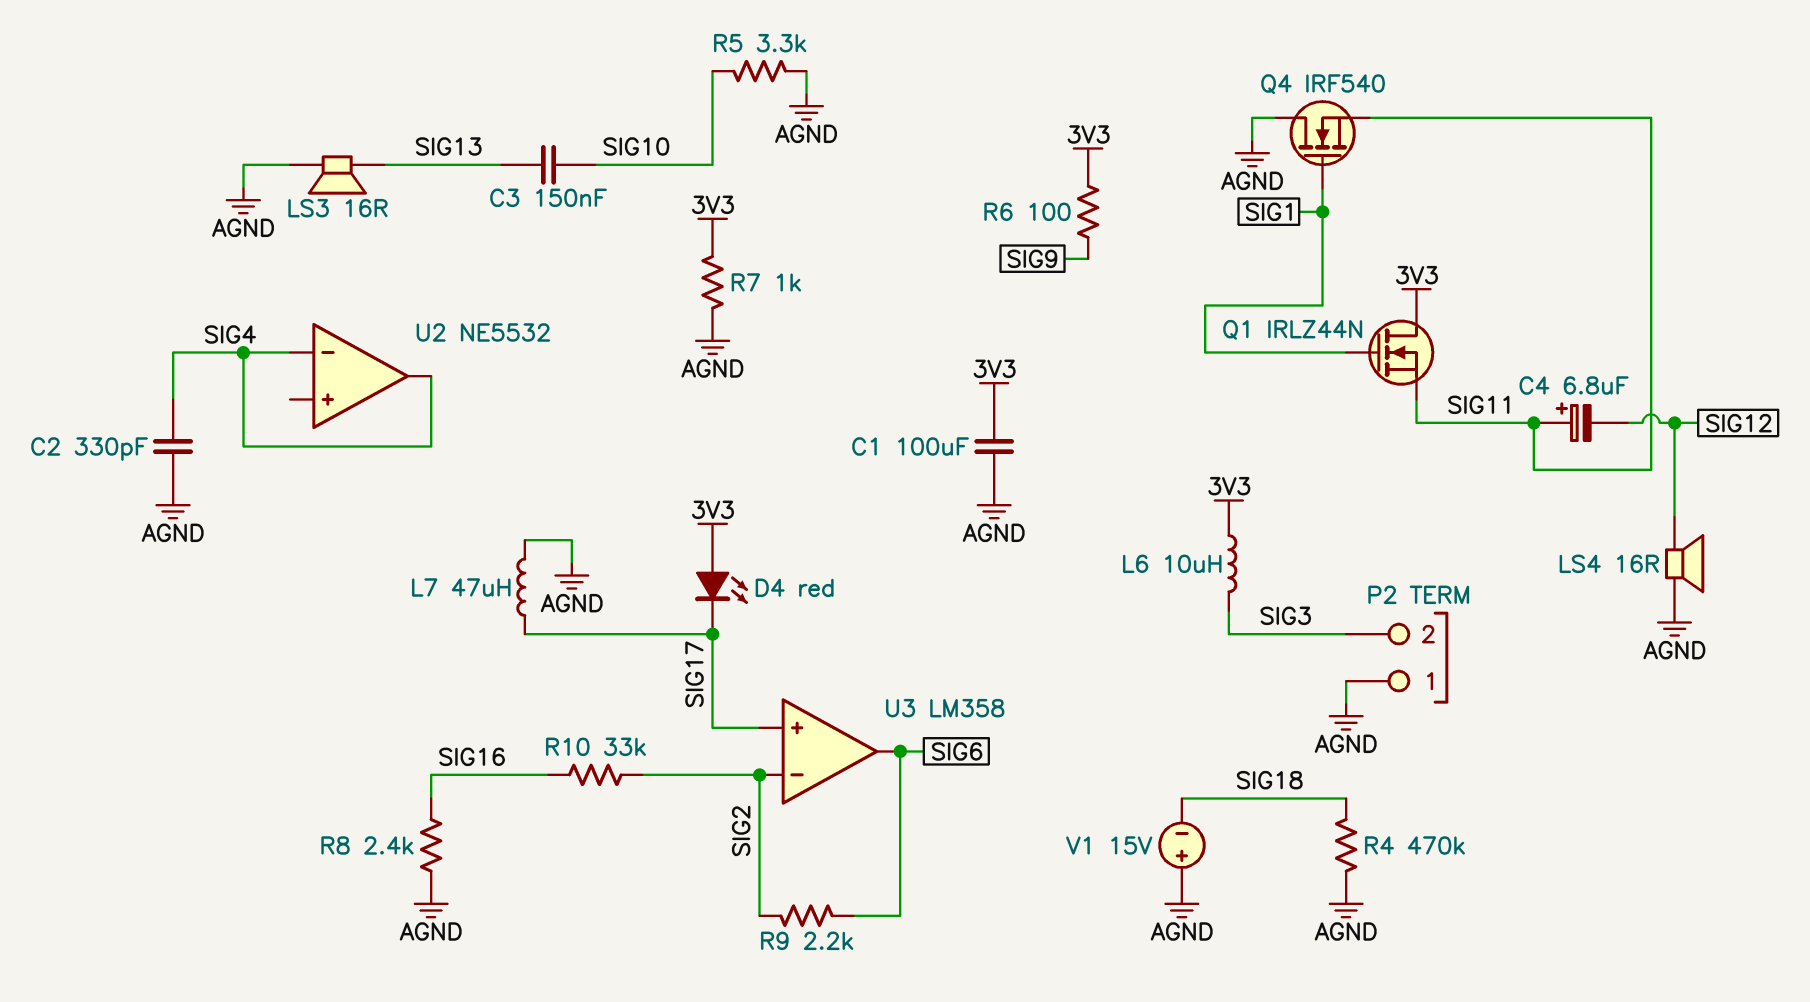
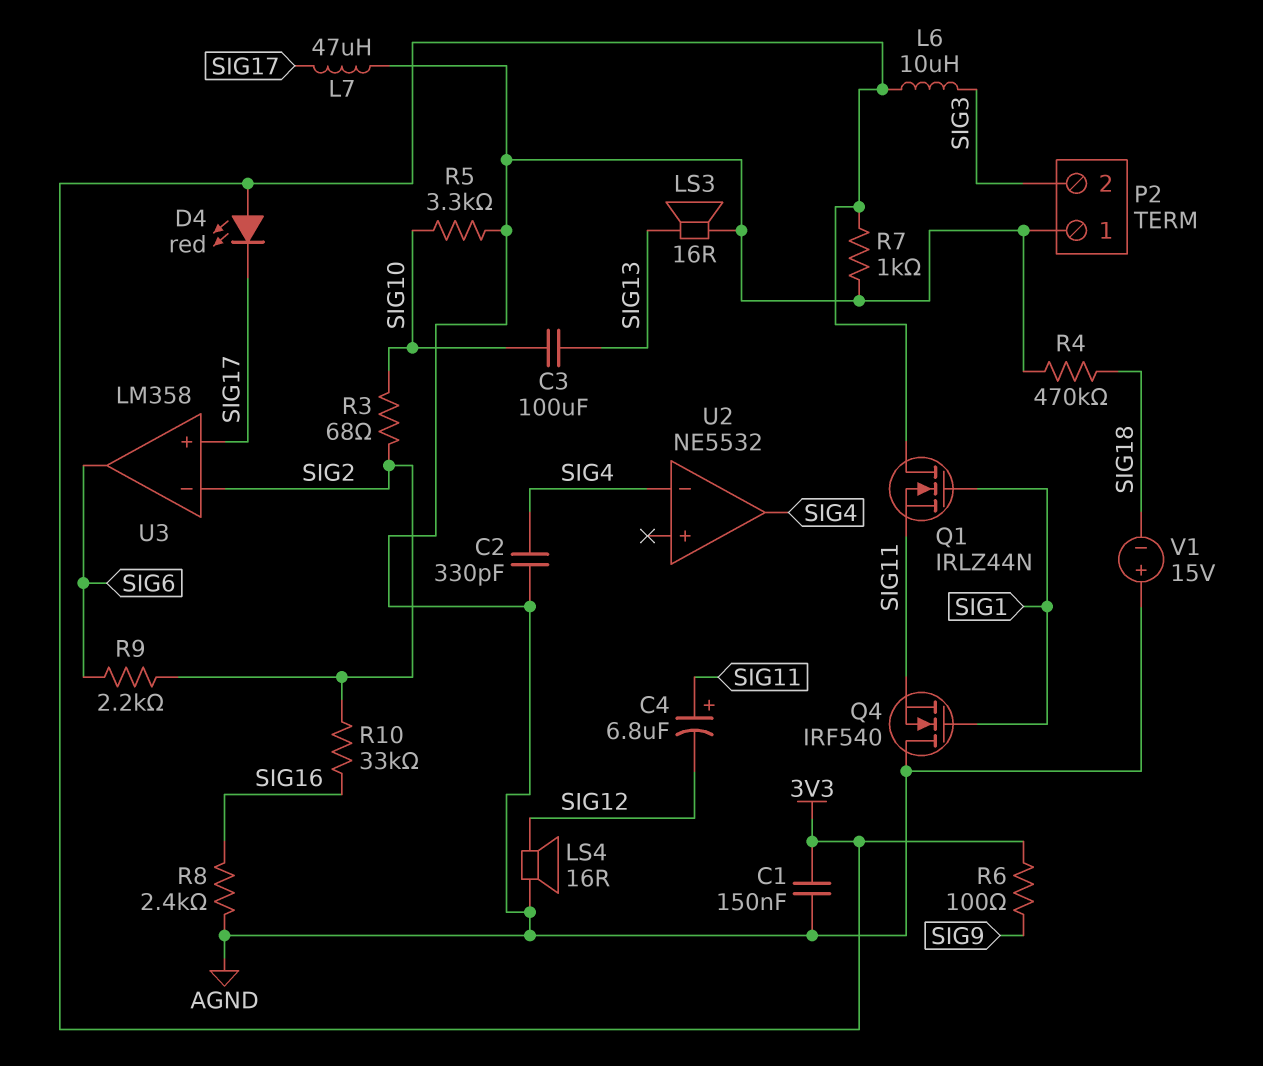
C1: 100uF (3V3, AGND) -> 150nF (3V3, AGND)
C3: 150nF (SIG10, SIG13) -> 100uF (SIG10, SIG13)
R3: none -> 68 (SIG2, SIG10)

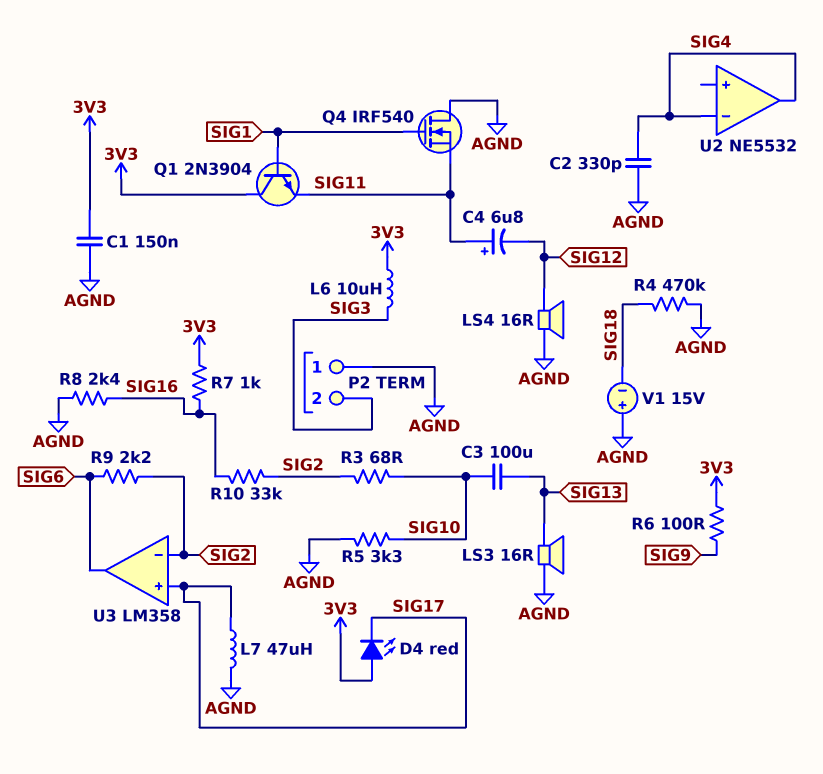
Q1: NMOS IRLZ44N (G SIG1, D 3V3, S SIG11) -> NPN 2N3904 (B SIG1, C 3V3, E SIG11)
R7: 1k (3V3, AGND) -> 1k (3V3, SIG16)

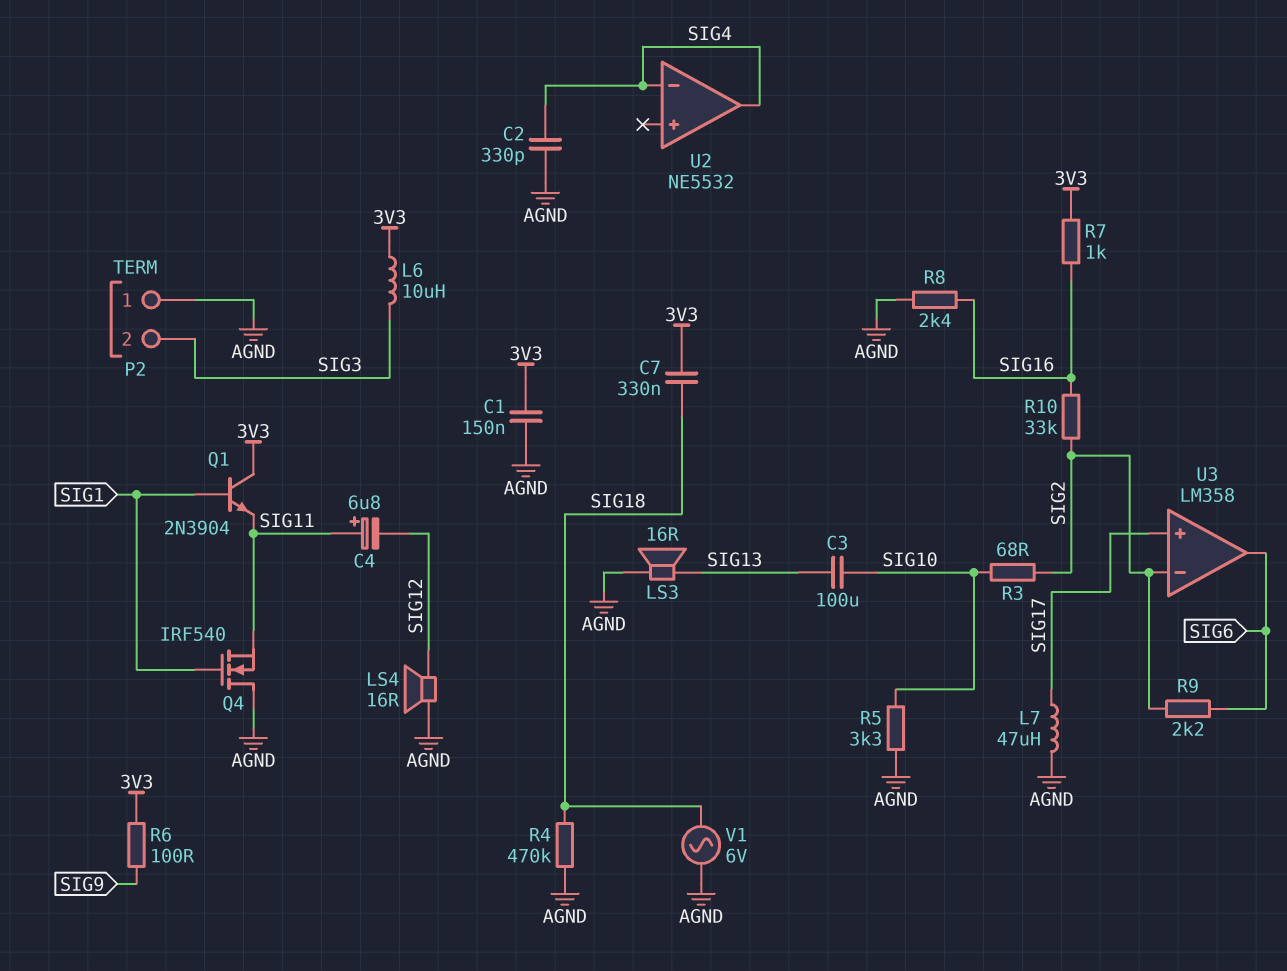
C7: none -> 330nF (3V3, SIG18)
D4: LED red (A 3V3, K SIG17) -> none
V1: 15V (plus AGND, minus SIG18) -> AC 6V (AGND, SIG18)

